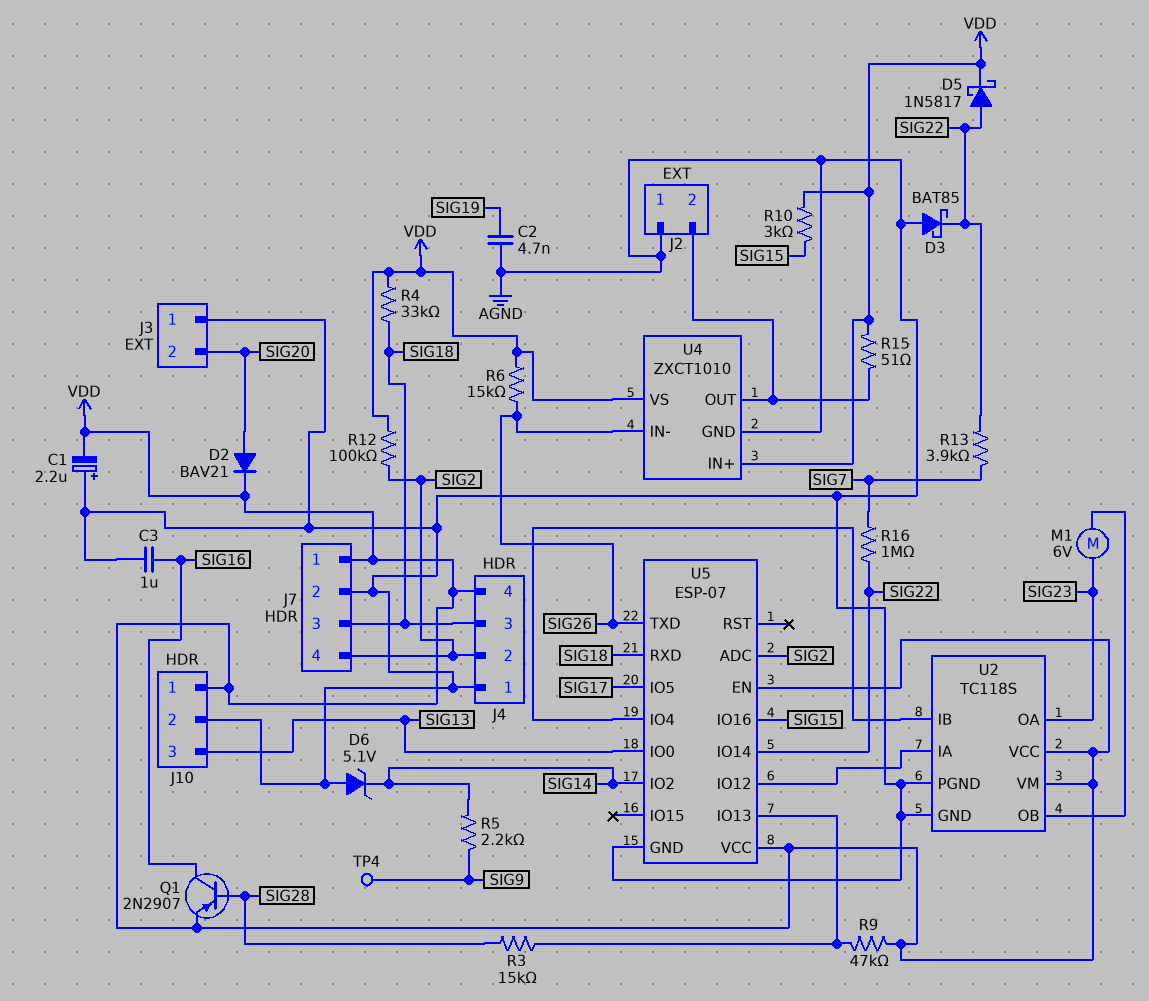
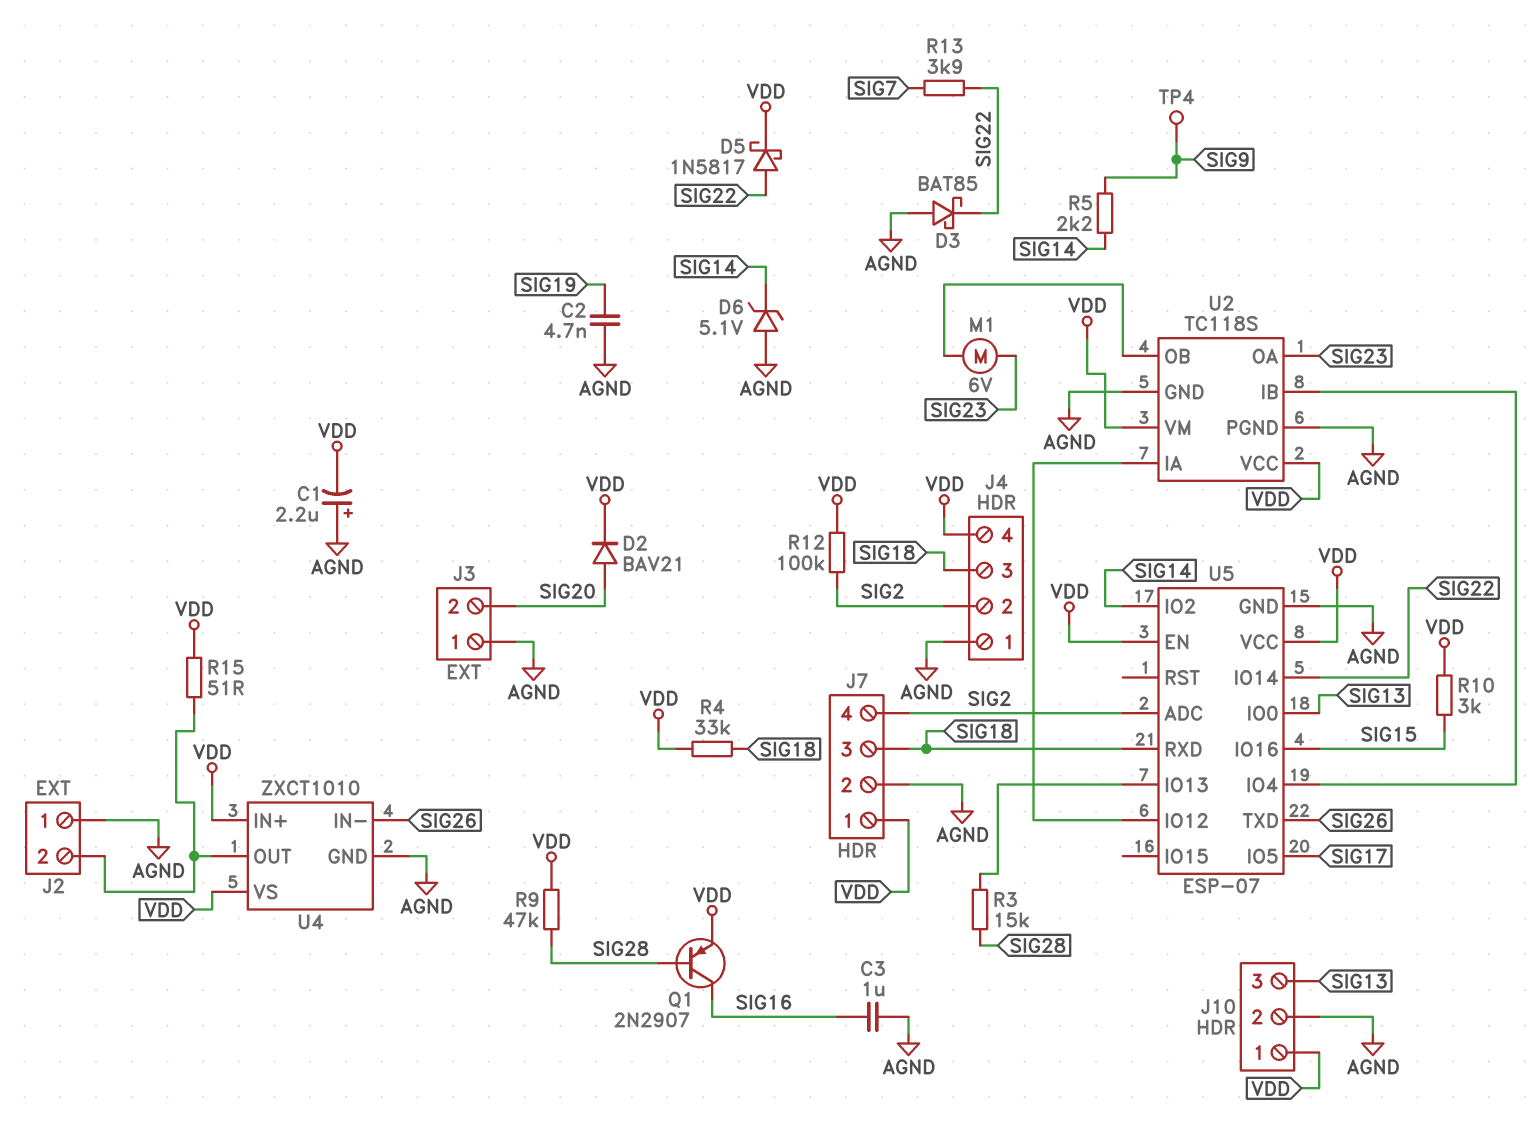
R6: 15k (SIG26, VDD) -> none
R9: 47k (U5/IO13, VDD) -> 47k (SIG28, VDD)
R16: 1M (SIG7, SIG22) -> none

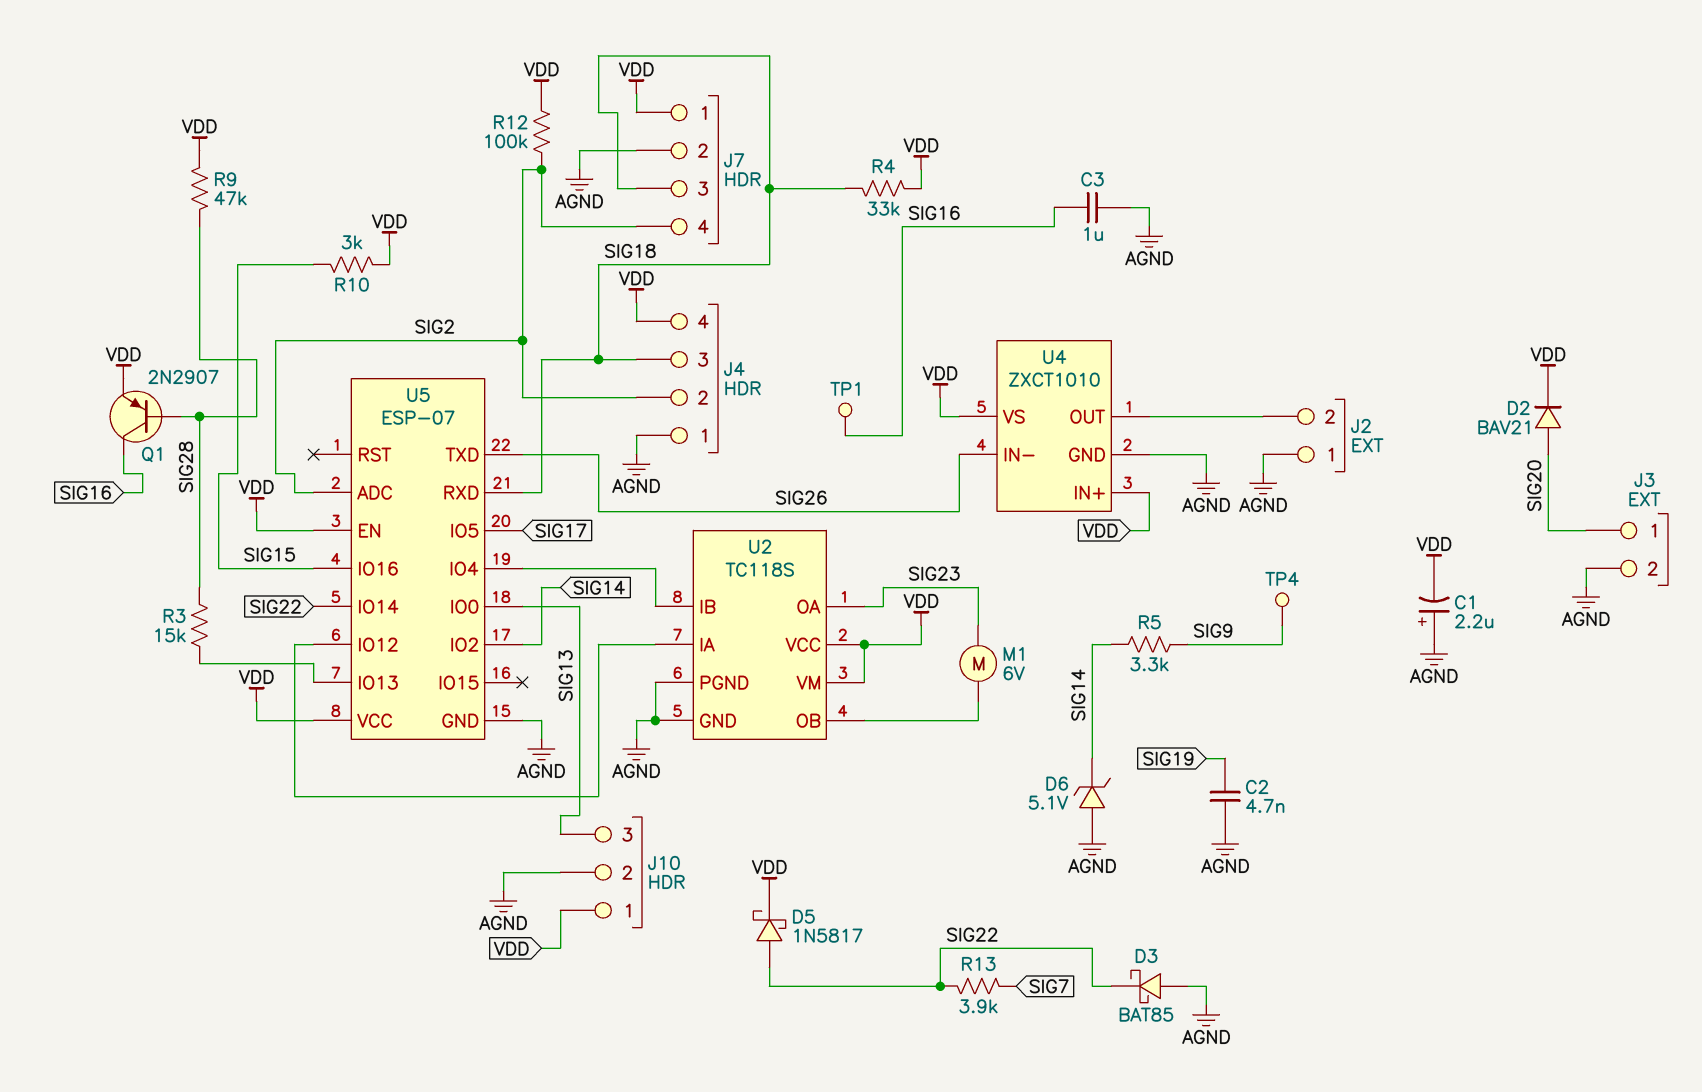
J3 pin 1: AGND -> SIG20
J3 pin 2: SIG20 -> AGND
R5: 2.2k (SIG9, SIG14) -> 3.3k (SIG9, SIG14)
R15: 51 (J2/2, VDD) -> none
TP1: none -> test point (SIG16)

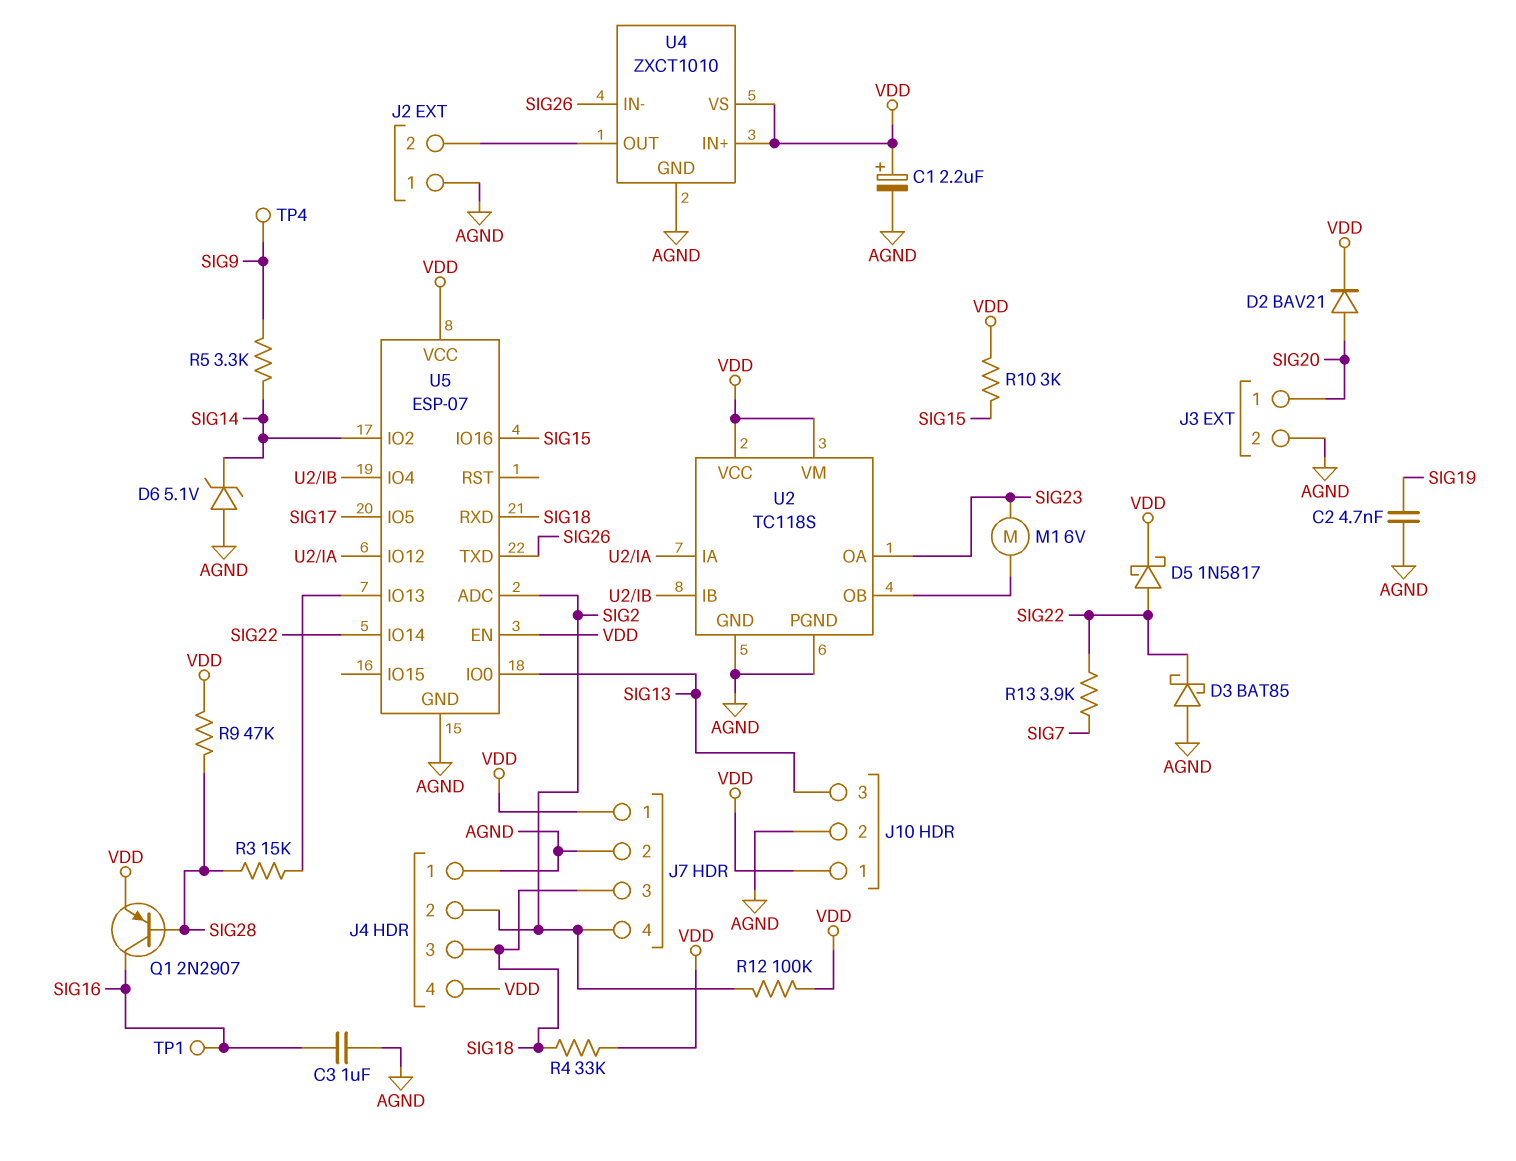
C1: 2.2uF (plus AGND, minus VDD) -> 2.2uF (plus VDD, minus AGND)

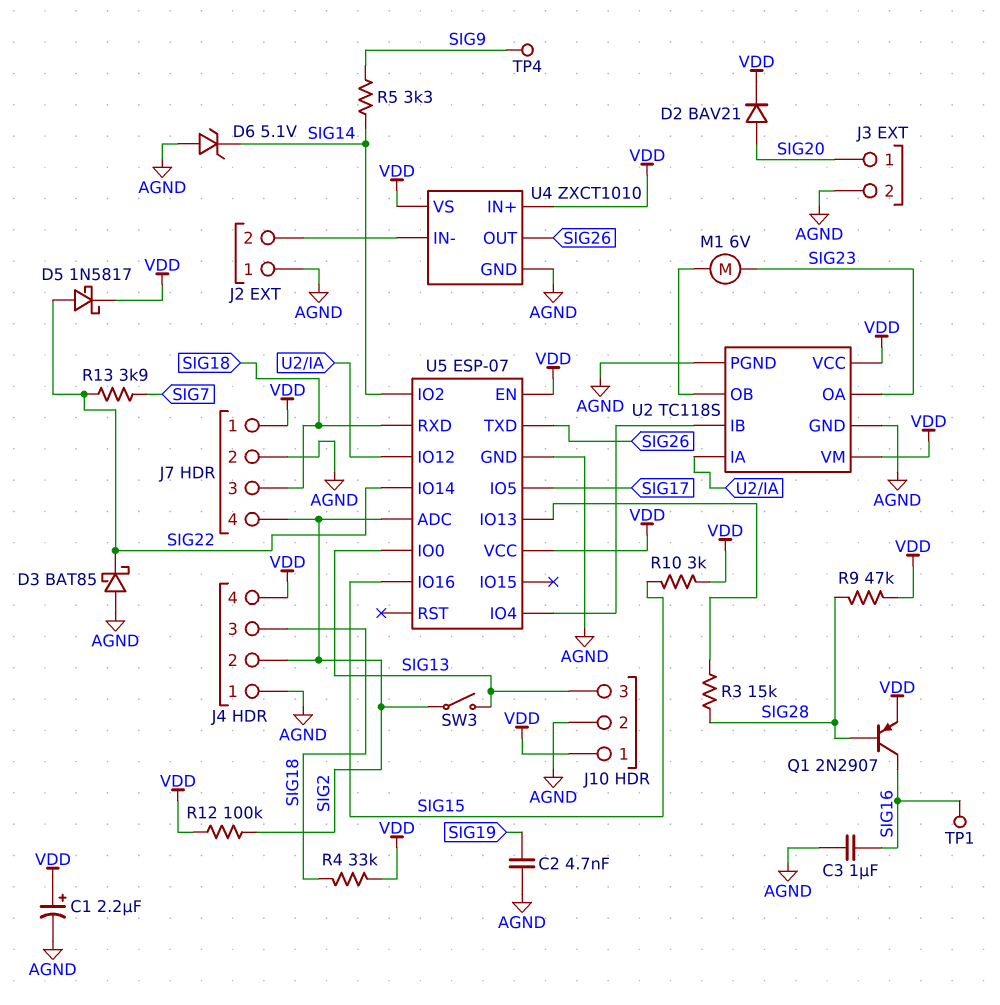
SW3: none -> switch (SIG2, SIG13)
U4 pin IN-: SIG26 -> J2/2
U4 pin OUT: J2/2 -> SIG26

